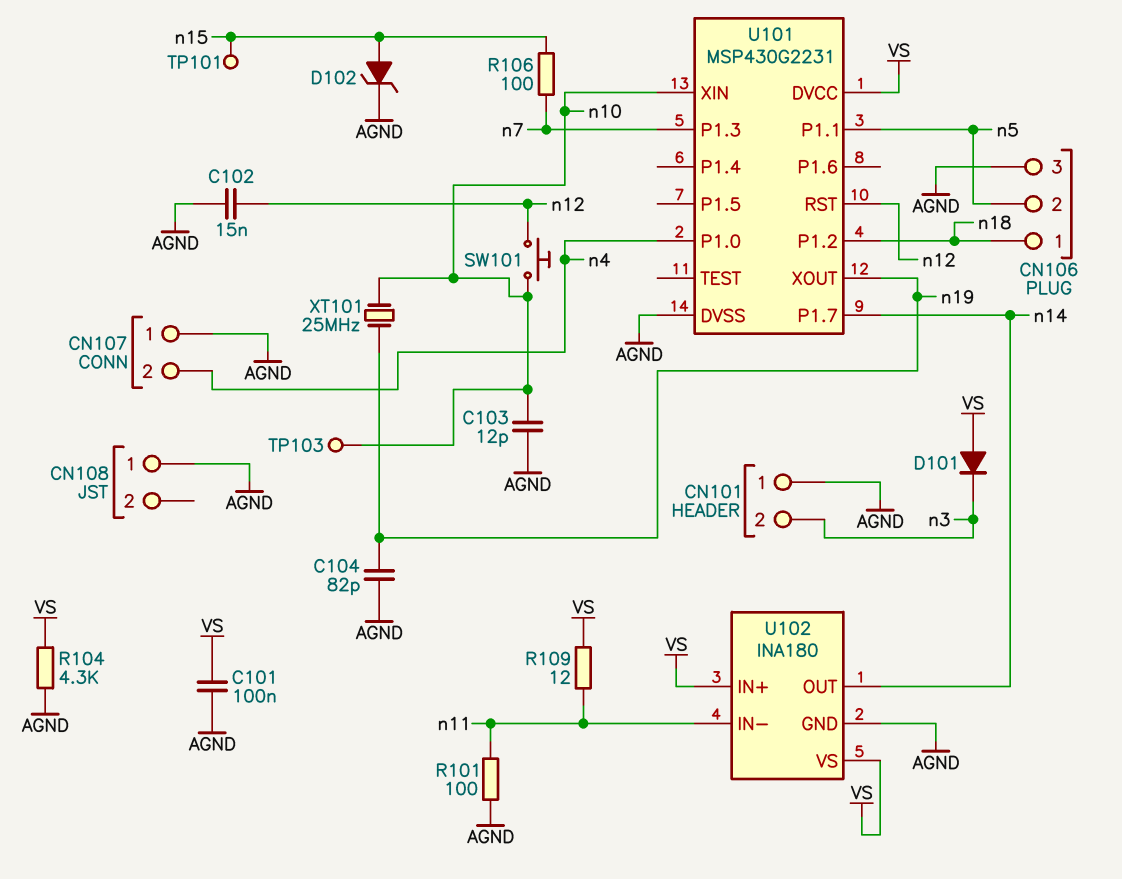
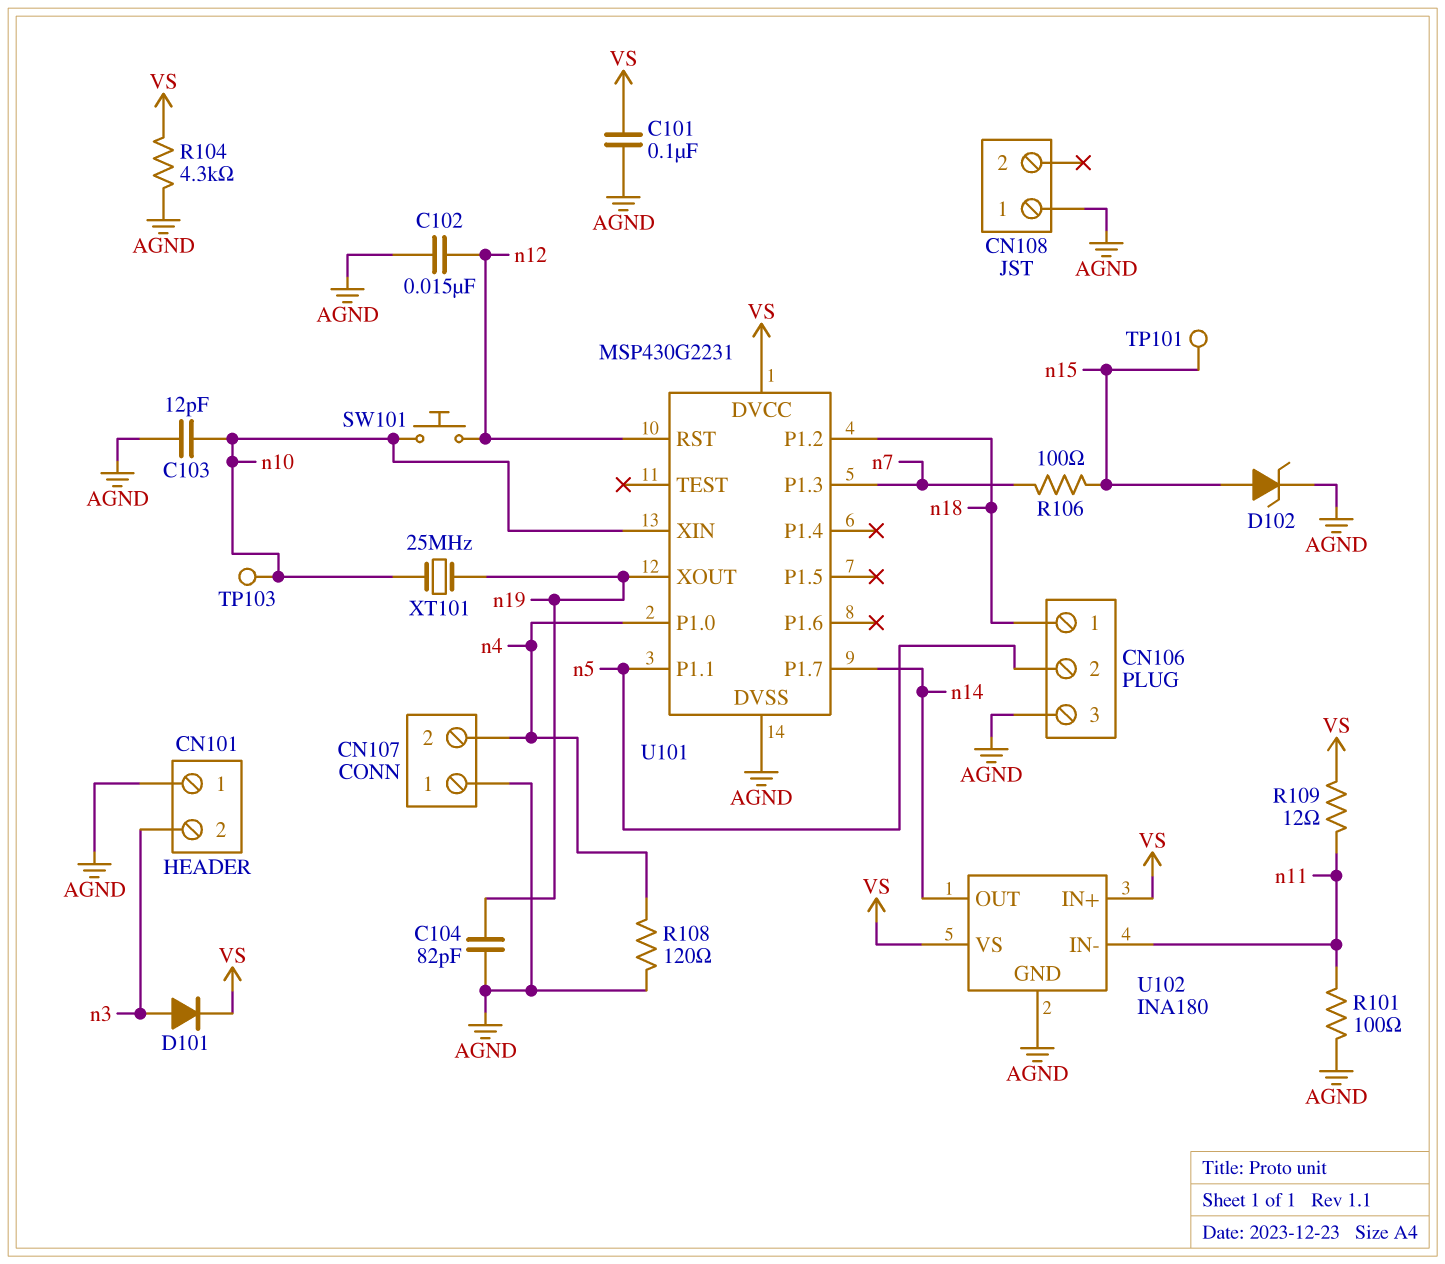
D101: diode (A VS, K n3) -> diode (A n3, K VS)
R108: none -> 120 (AGND, n4)

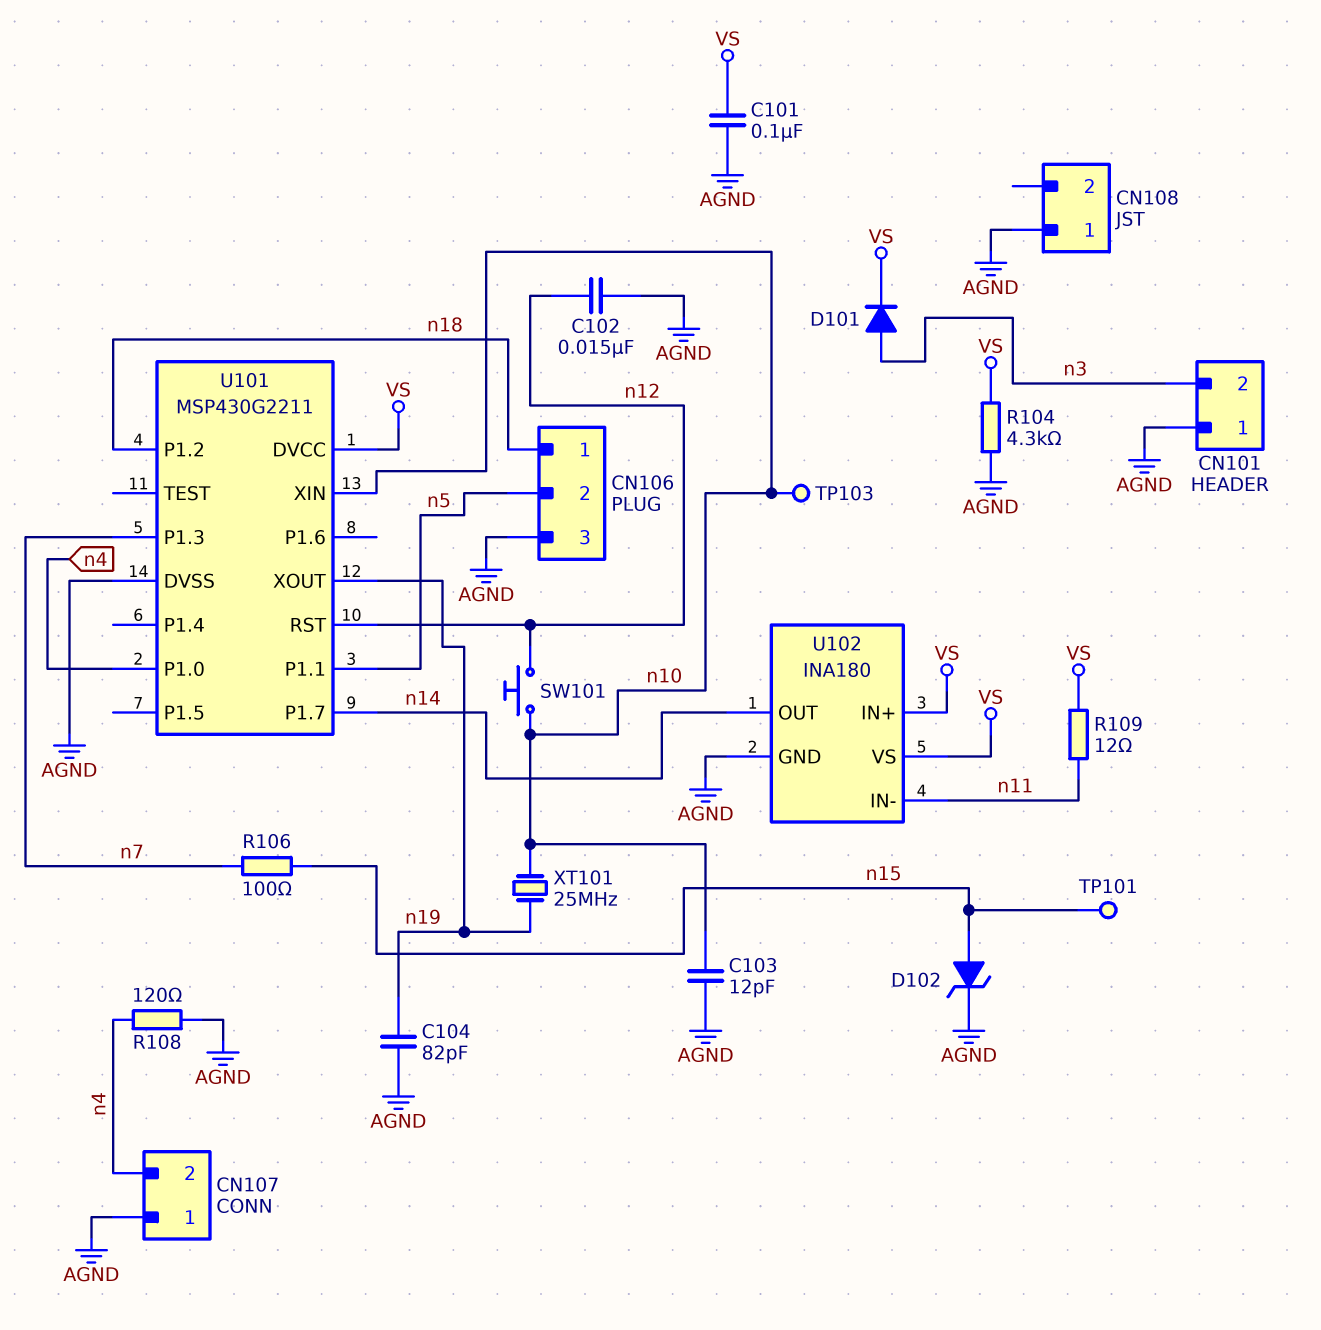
R101: 100 (AGND, n11) -> none
U101: MSP430G2231 -> MSP430G2211

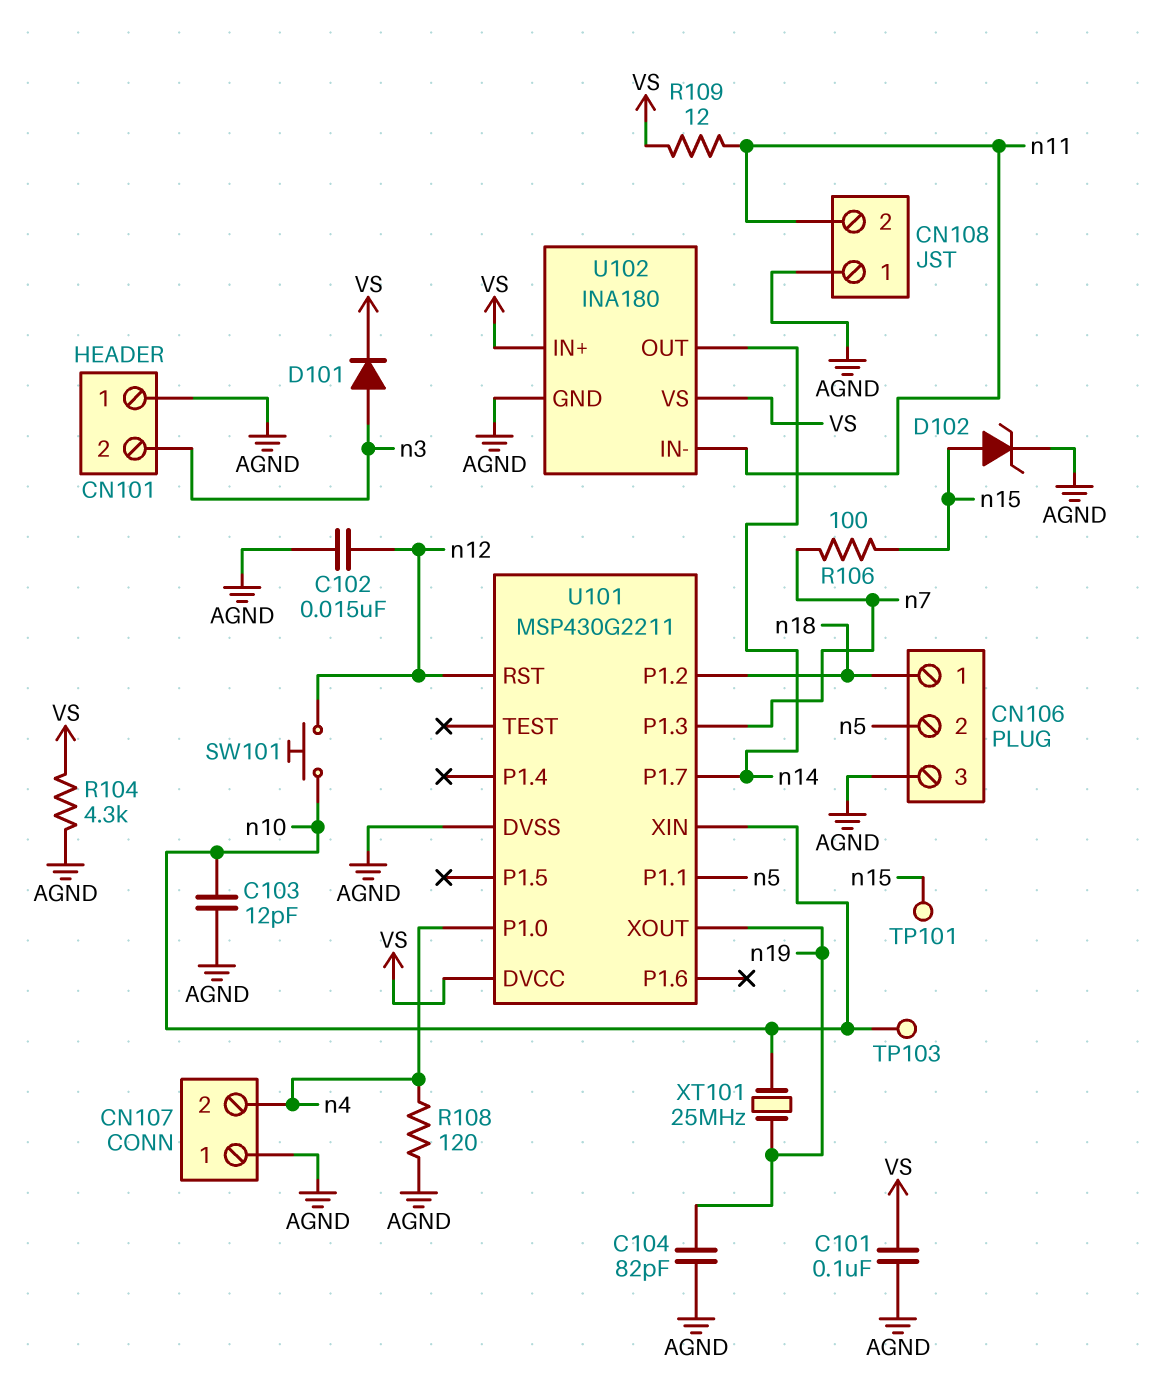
CN108 pin 2: none -> n11

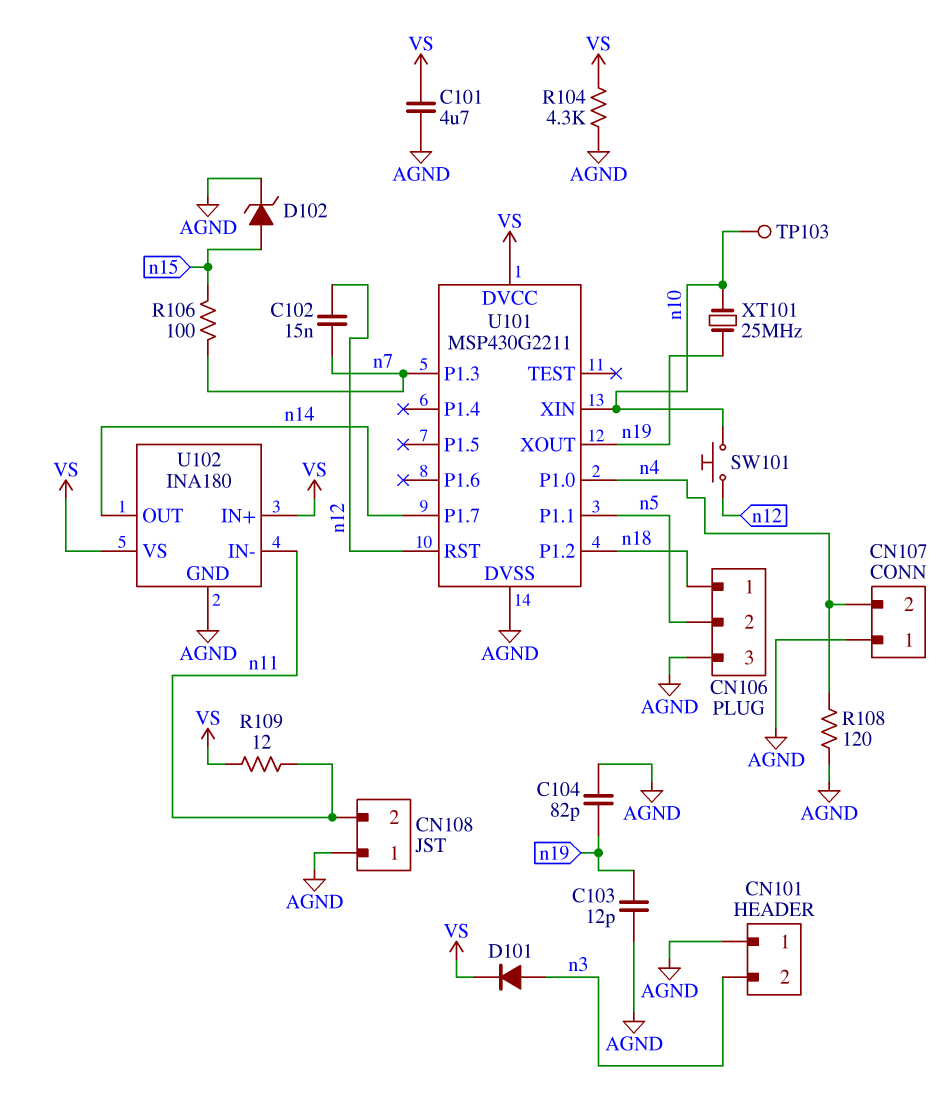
C101: 100nF (AGND, VS) -> 4.7uF (AGND, VS)
C102: 15nF (AGND, n12) -> 15nF (n7, n12)
C103: 12pF (AGND, n10) -> 12pF (AGND, n19)
TP101: test point (n15) -> none

